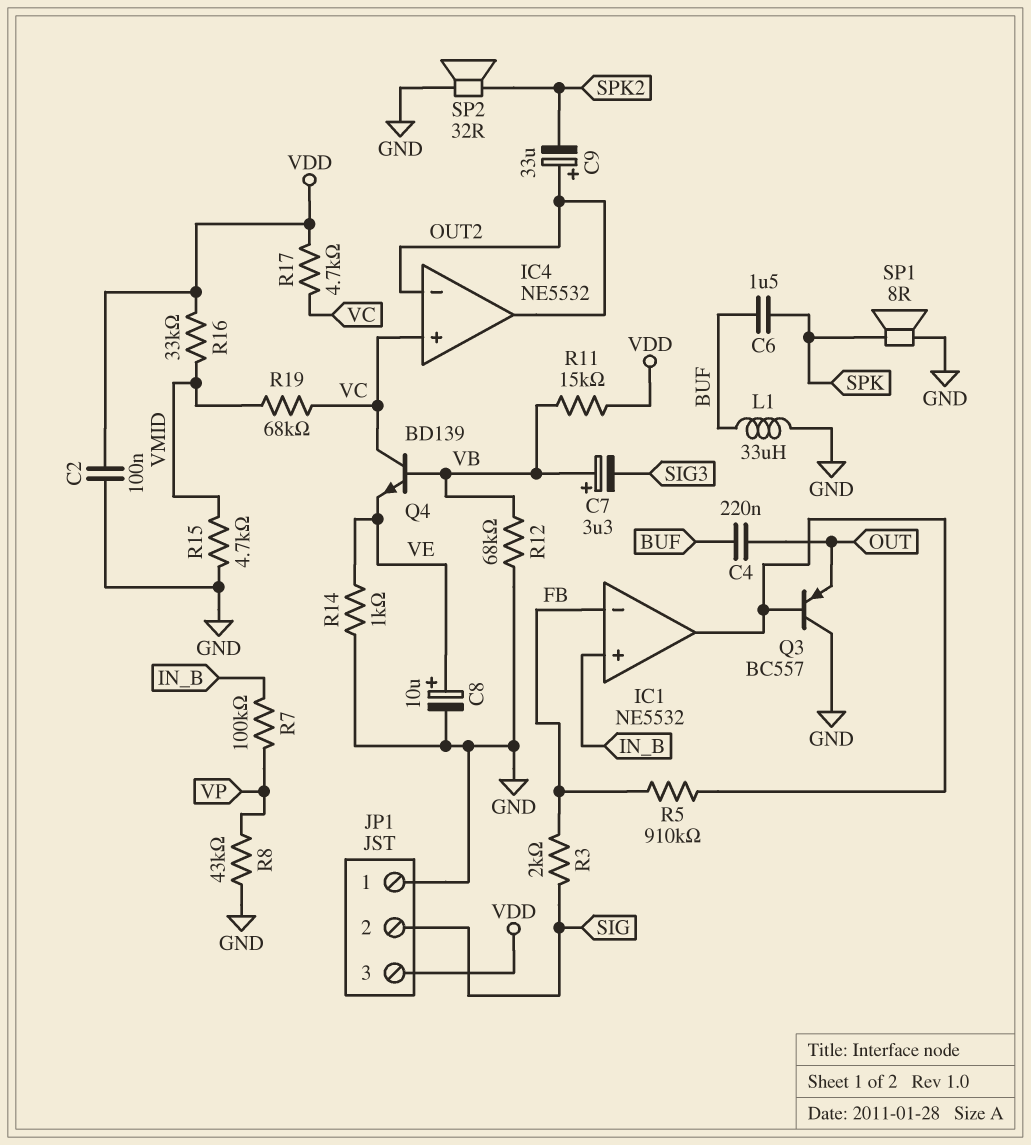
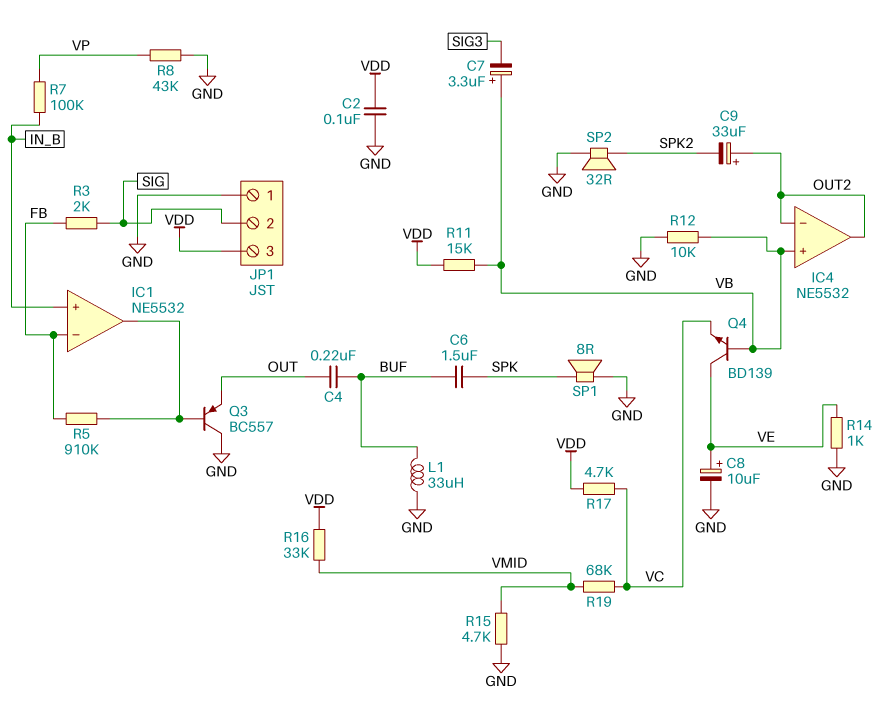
IC4 pin in+: VC -> VB
Q4: NPN BD139 (B VB, C VC, E VE) -> NPN BD139 (B VB, C VE, E VC)
R12: 68k (GND, VB) -> 10k (GND, VB)

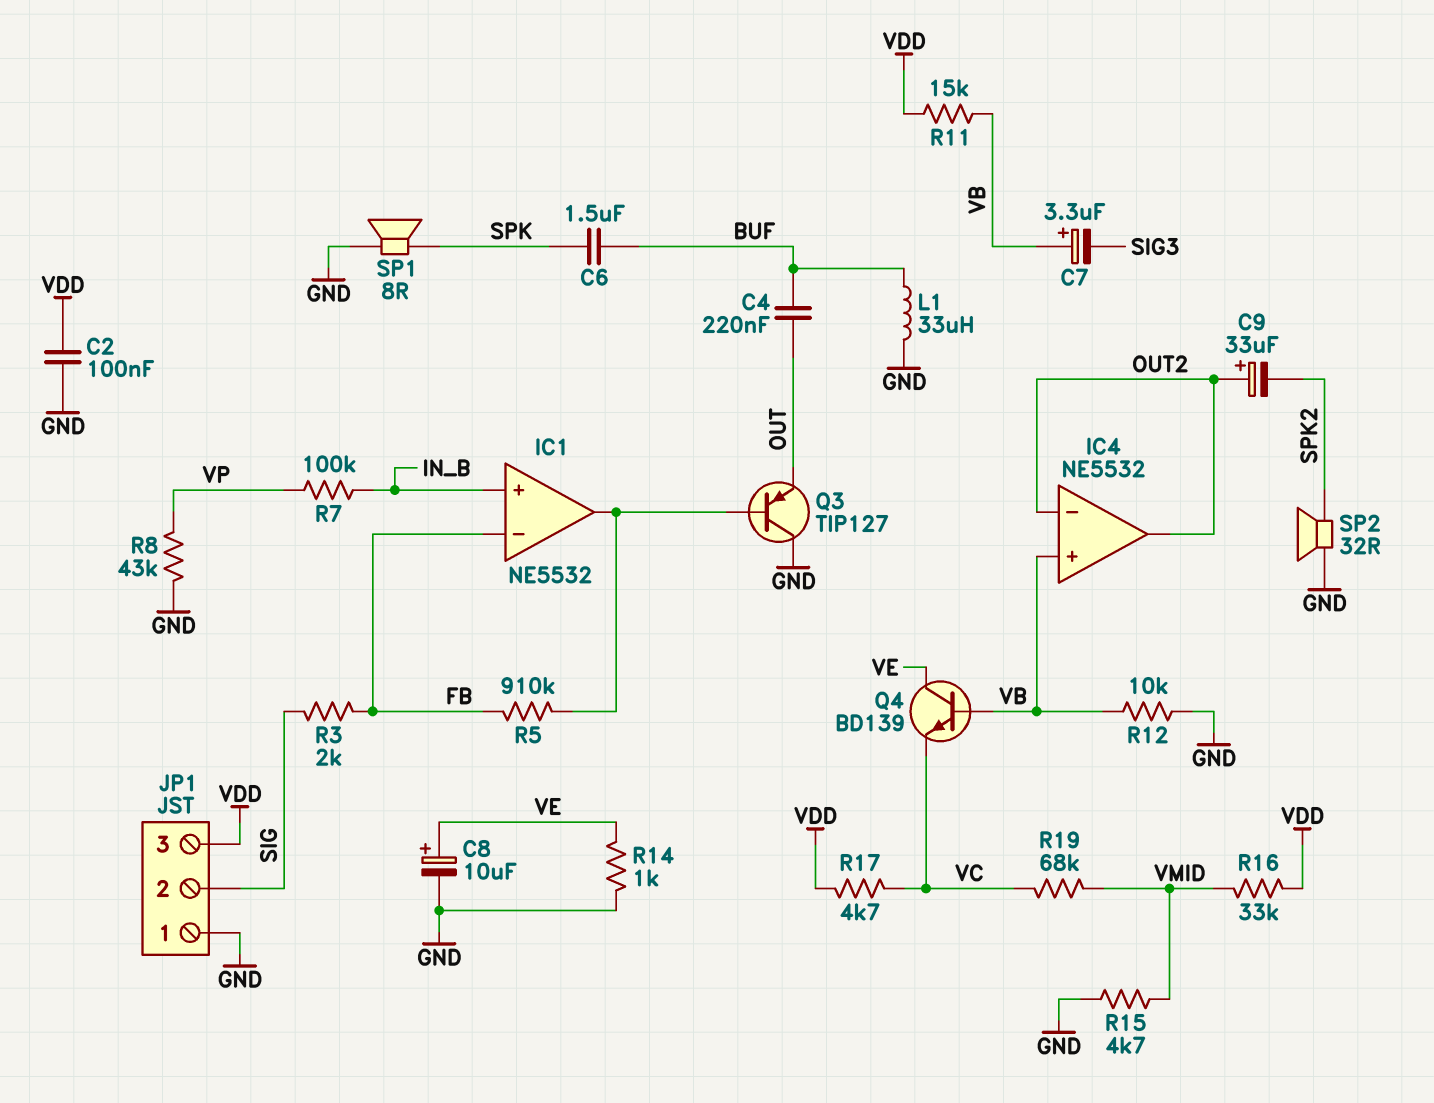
Q3: PNP BC557 (B IC1/out, C GND, E OUT) -> PNP TIP127 (B IC1/out, C GND, E OUT)

